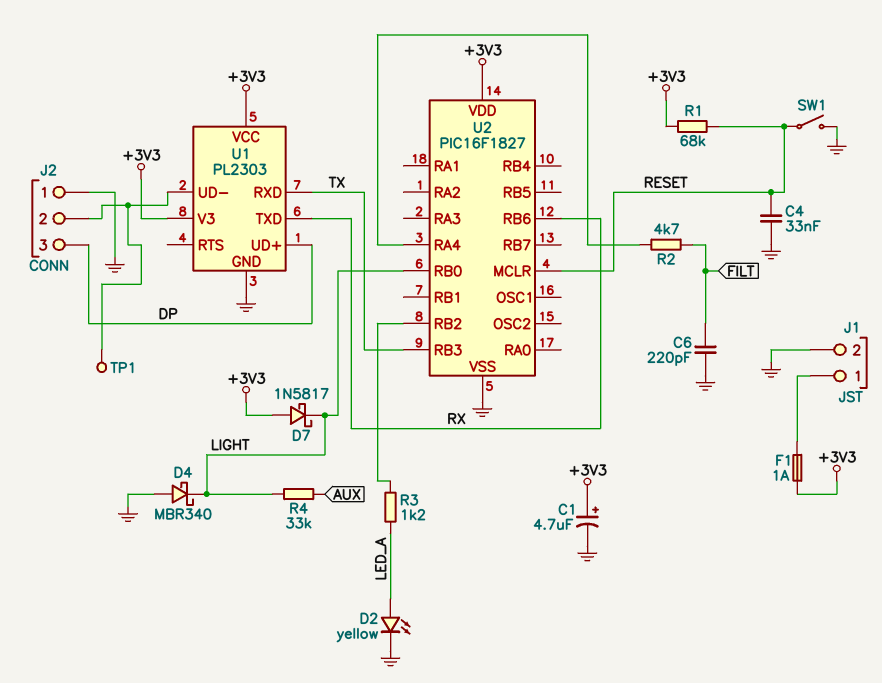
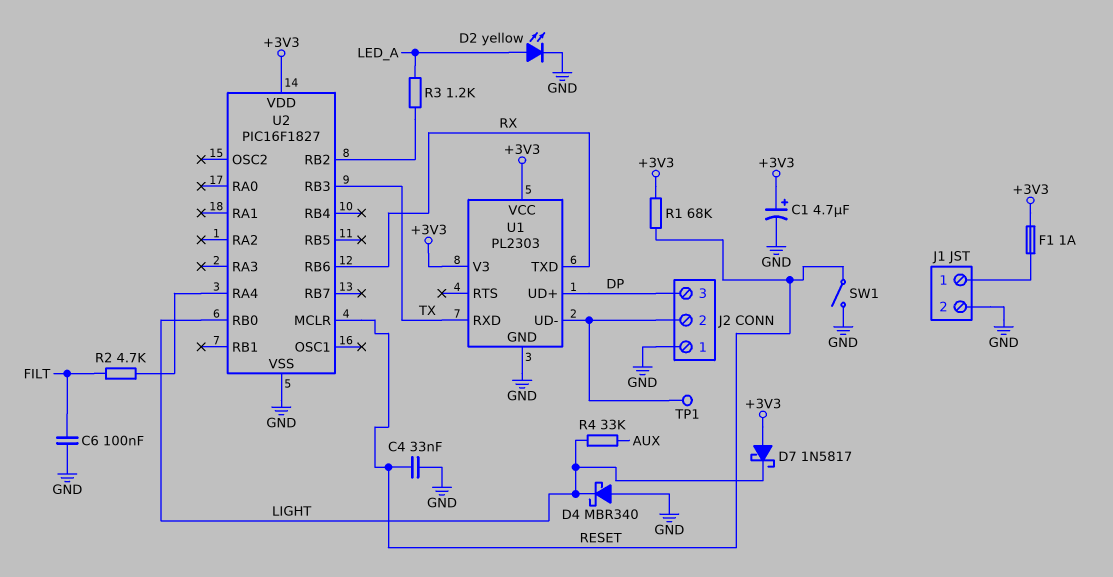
C6: 220pF (FILT, GND) -> 100nF (FILT, GND)

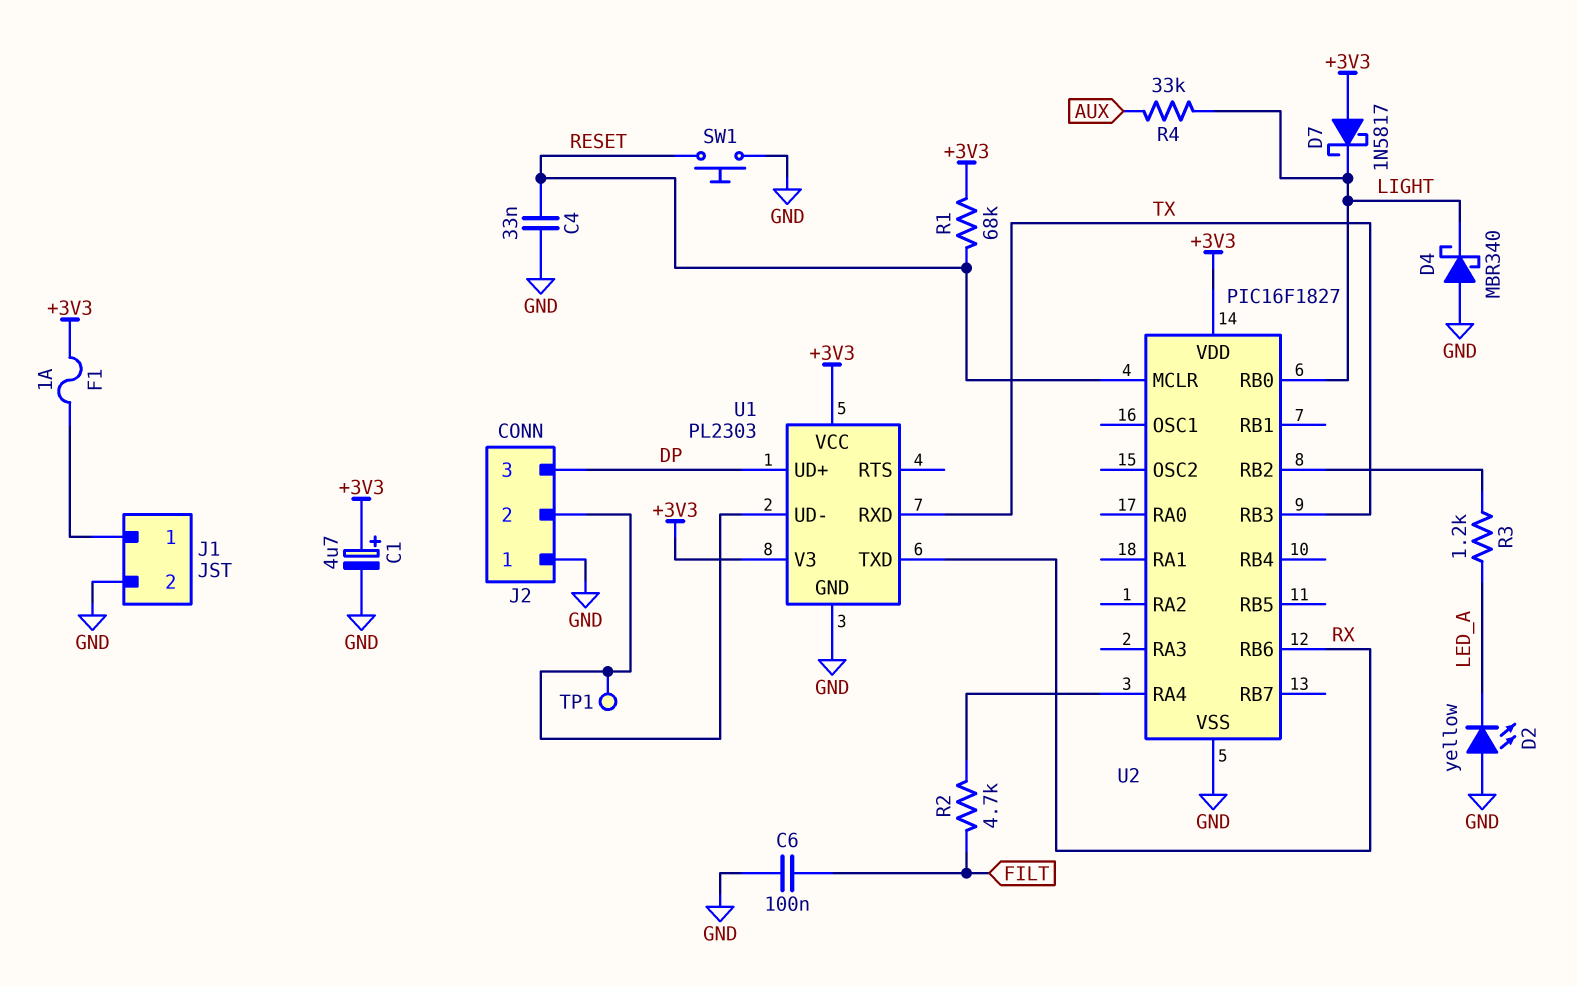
D2: LED yellow (A LED_A, K GND) -> LED yellow (A GND, K LED_A)
SW1: switch (GND, RESET) -> button (GND, RESET)

